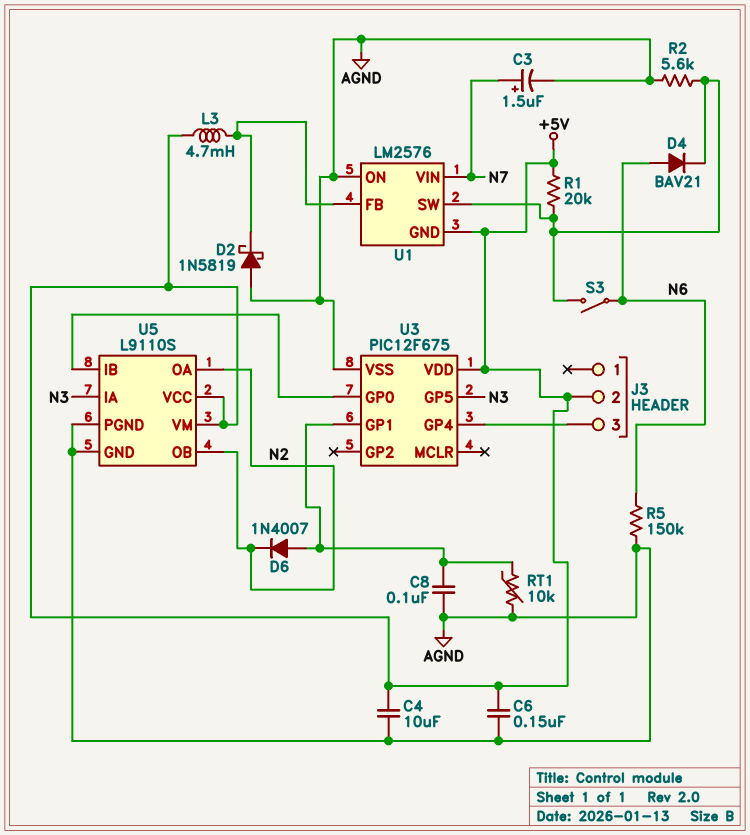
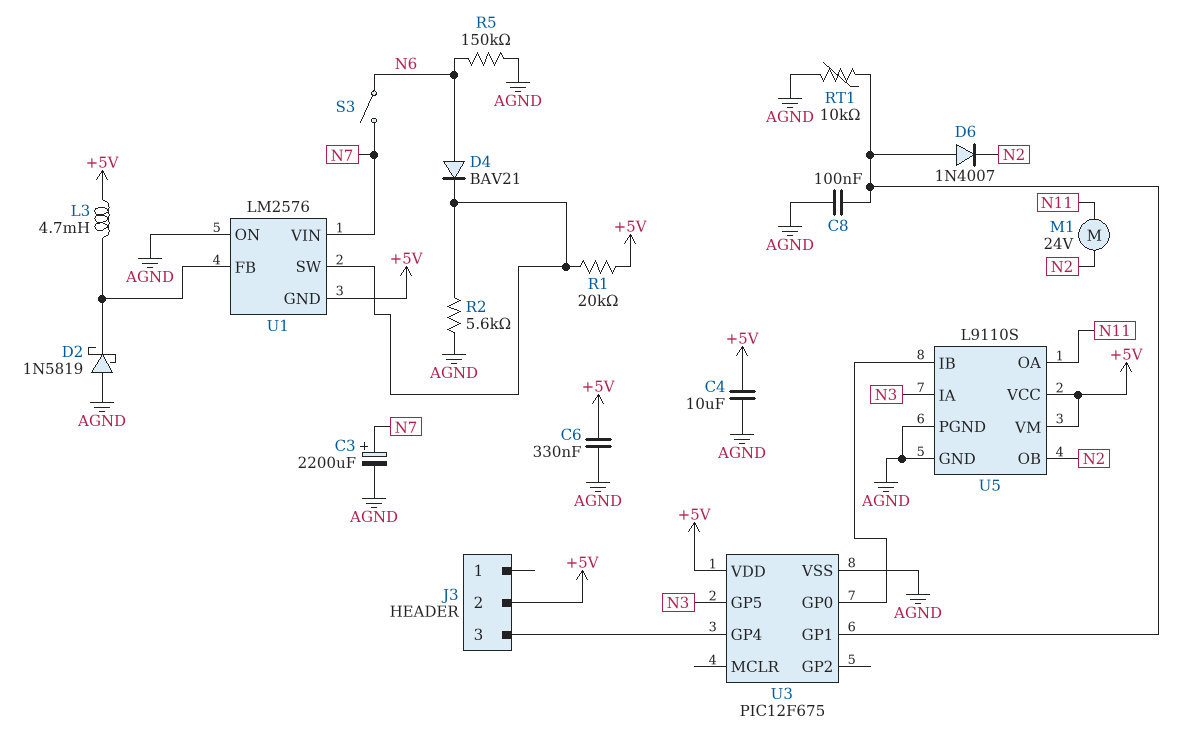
C3: 1.5uF (plus N7, minus AGND) -> 2200uF (plus N7, minus AGND)
C6: 150nF (+5V, AGND) -> 330nF (+5V, AGND)
M1: none -> motor 24V (N2, N11)
S3: switch (N6, U1/SW) -> switch (N6, N7)
U5 pin OA: N2 -> N11

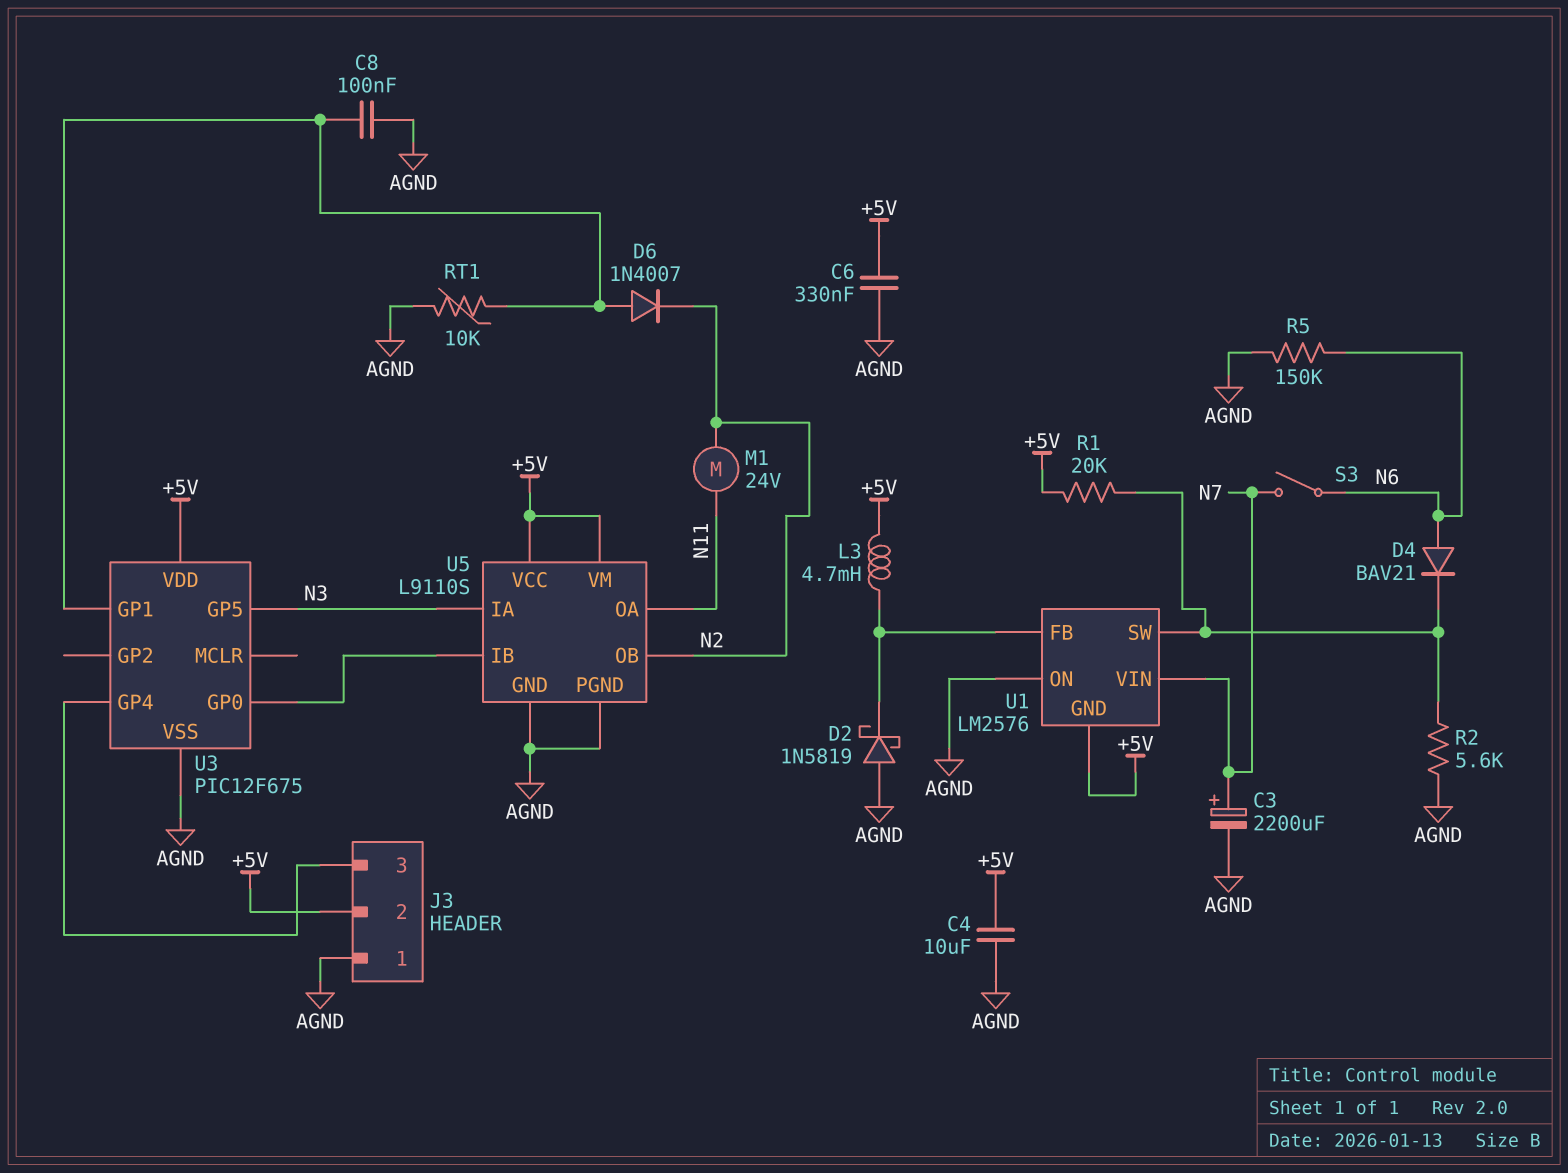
J3 pin 1: none -> AGND

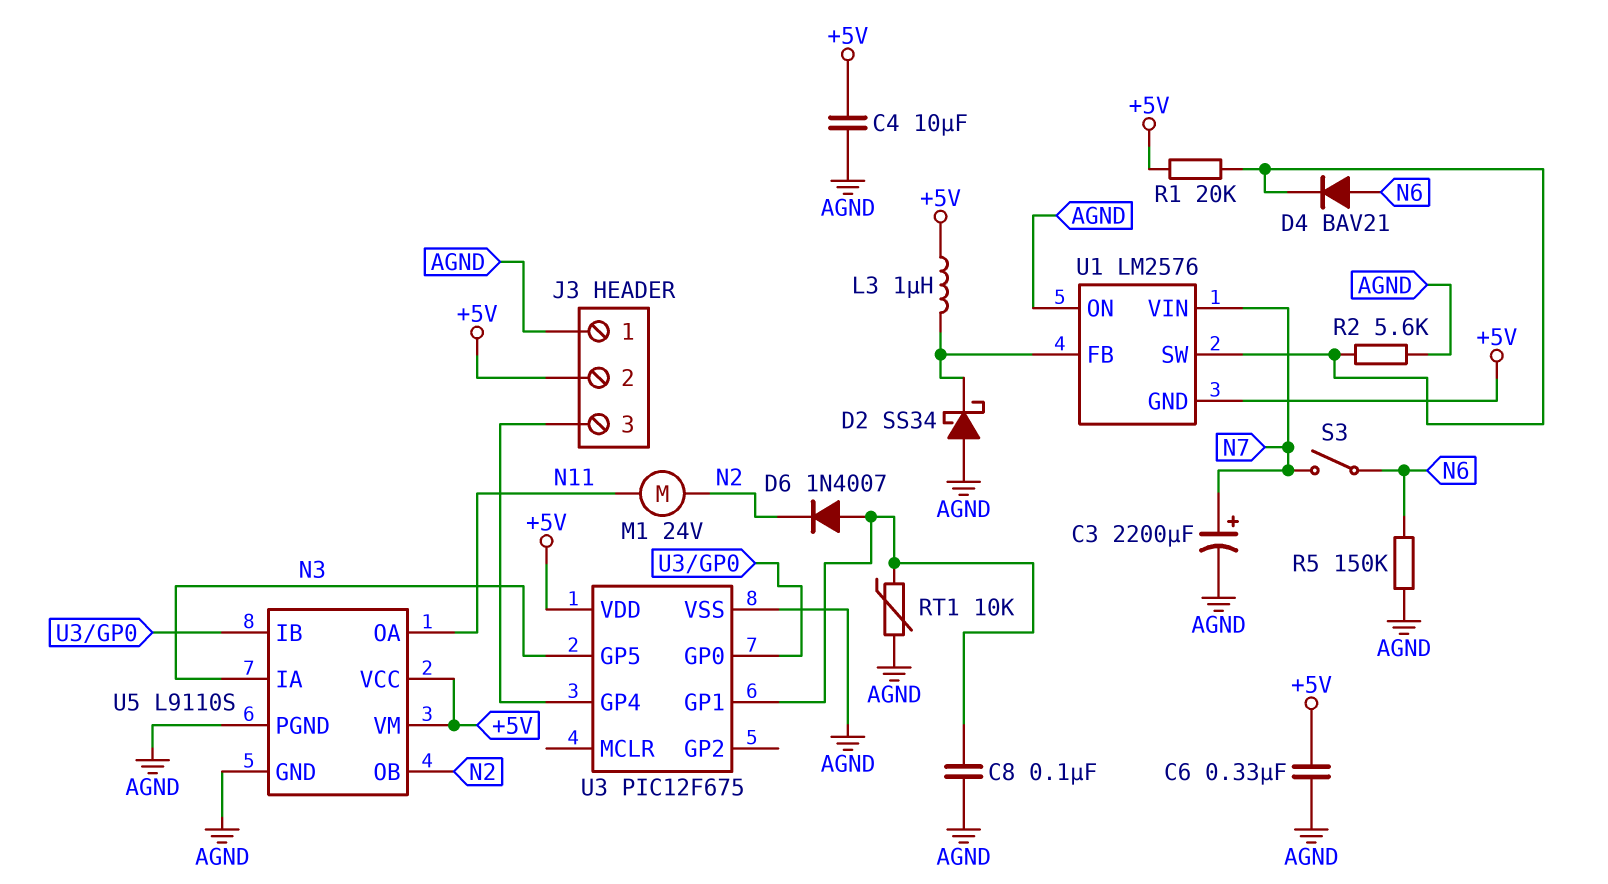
D2: schottky 1N5819 (A AGND, K U1/FB) -> schottky SS34 (A AGND, K U1/FB)
L3: 4.7mH (+5V, U1/FB) -> 1uH (+5V, U1/FB)

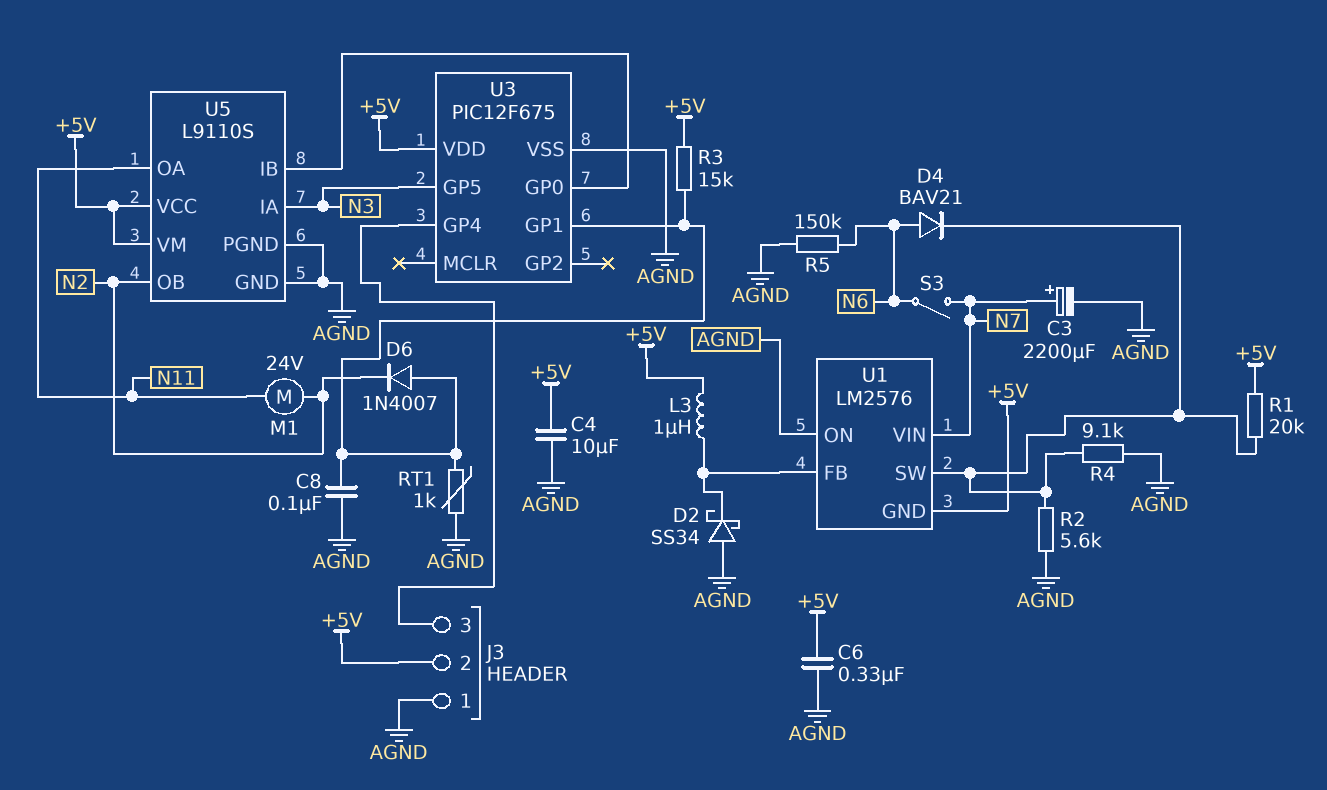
R3: none -> 15k (+5V, U3/GP1)
R4: none -> 9.1k (AGND, U1/SW)
RT1: 10k (AGND, U3/GP1) -> 1k (AGND, U3/GP1)

